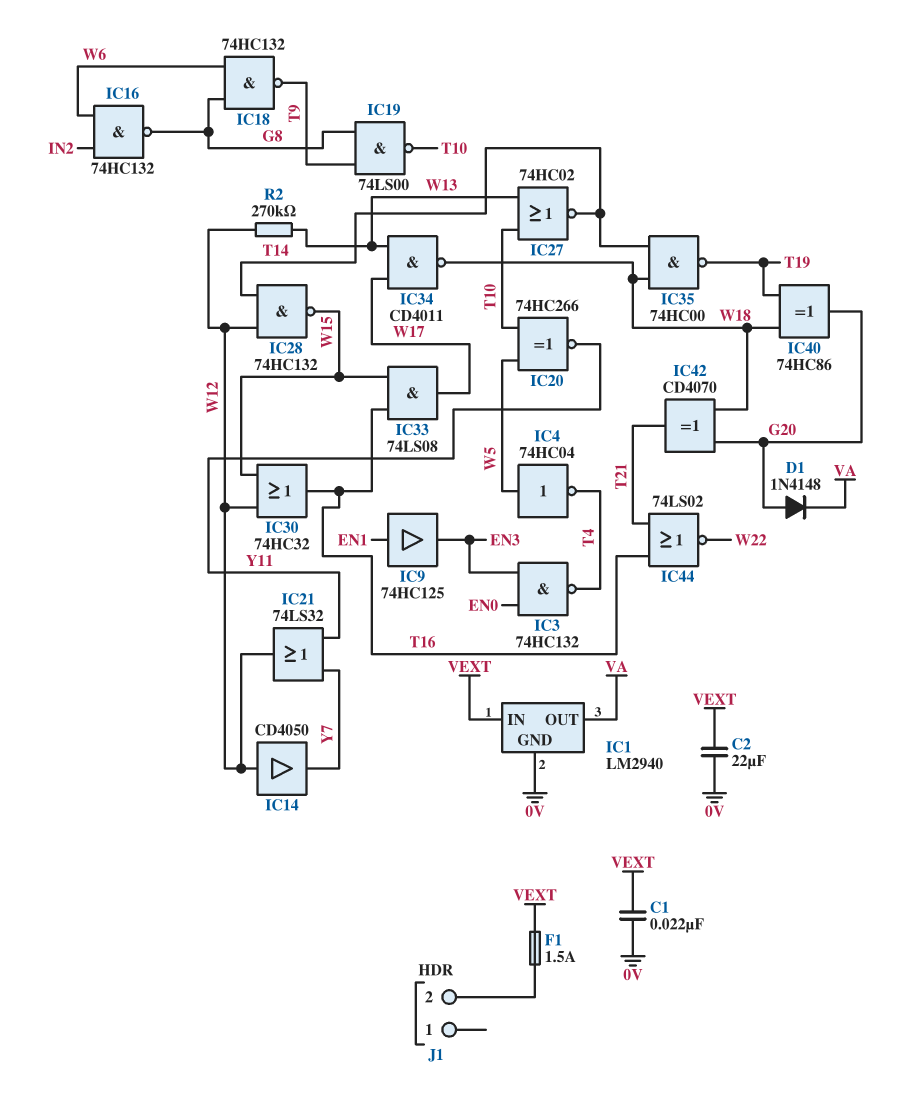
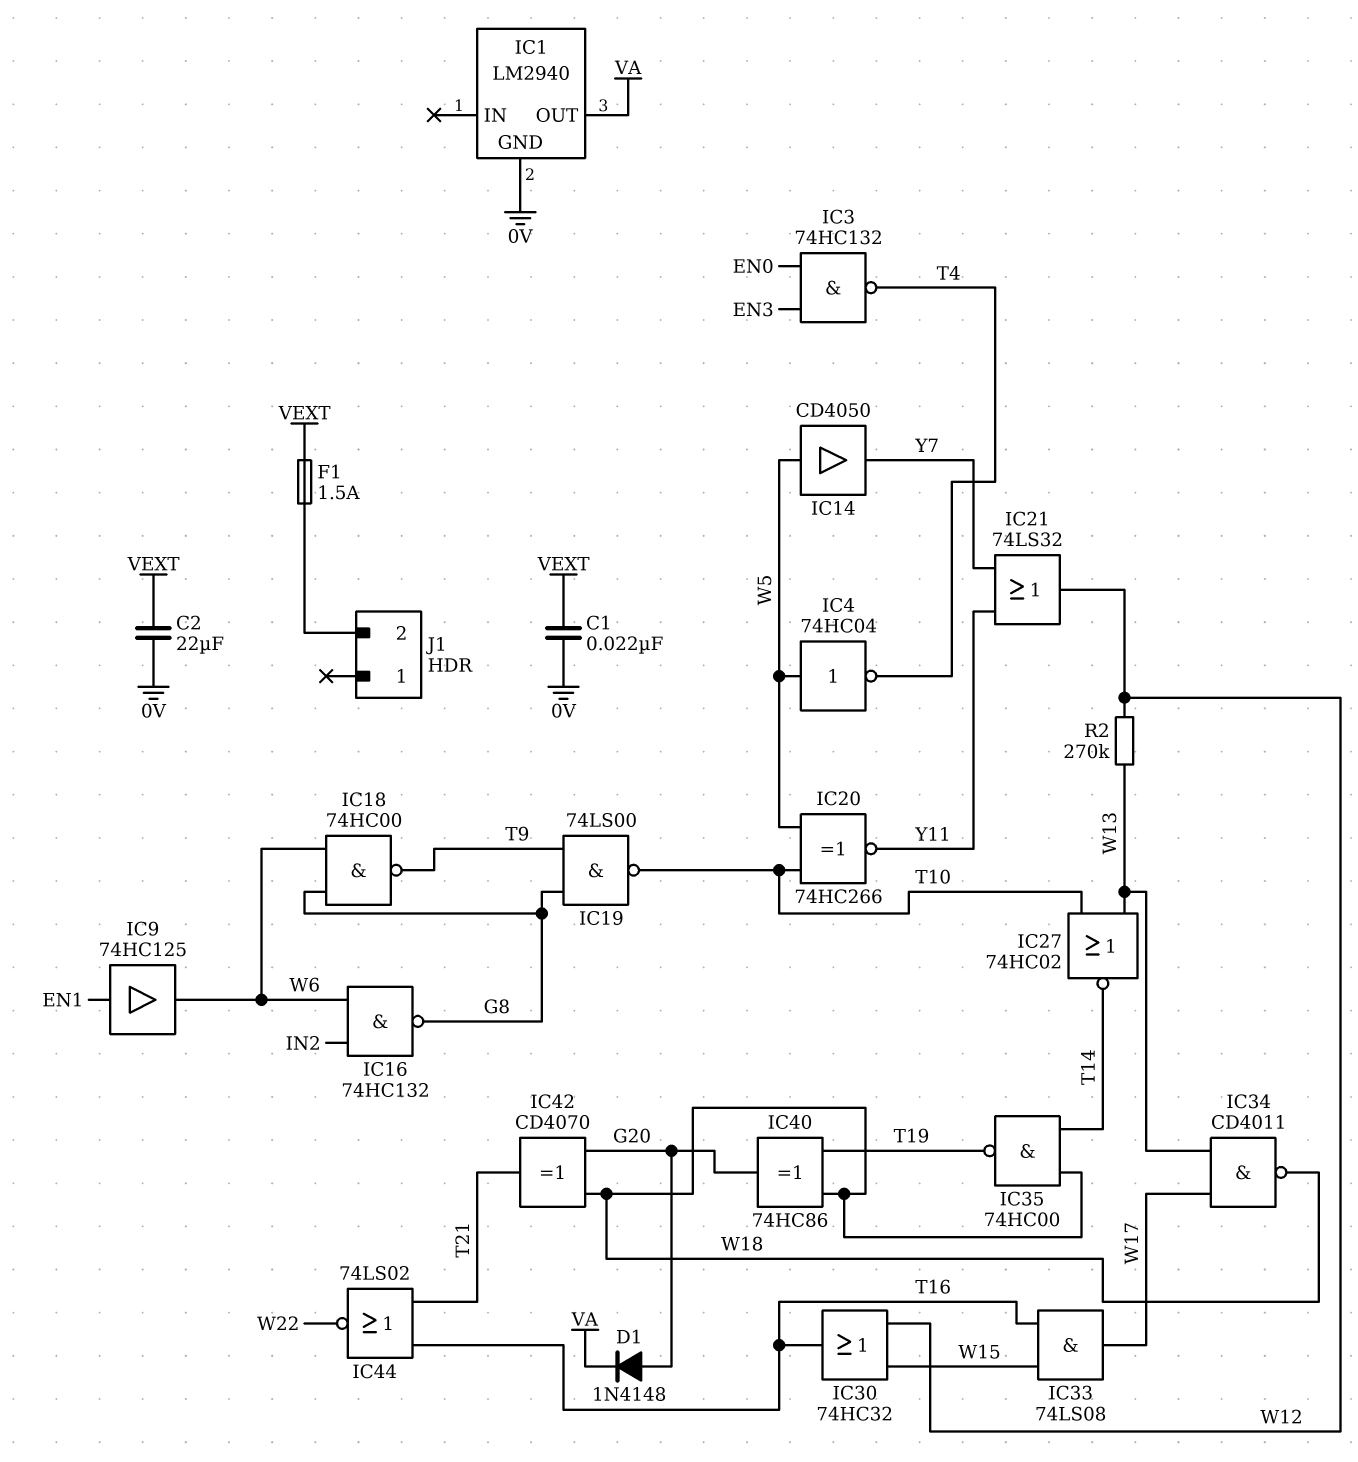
IC1 pin IN: VEXT -> none
IC9: buffer 74HC125 (in EN1, out EN3) -> buffer 74HC125 (in EN1, out W6)
IC14: buffer CD4050 (in W12, out Y7) -> buffer CD4050 (in W5, out Y7)
IC18: NAND 74HC132 (in G8, in W6, out T9) -> NAND 74HC00 (in G8, in W6, out T9)
IC28: NAND 74HC132 (in T14, in W12, out W15) -> none

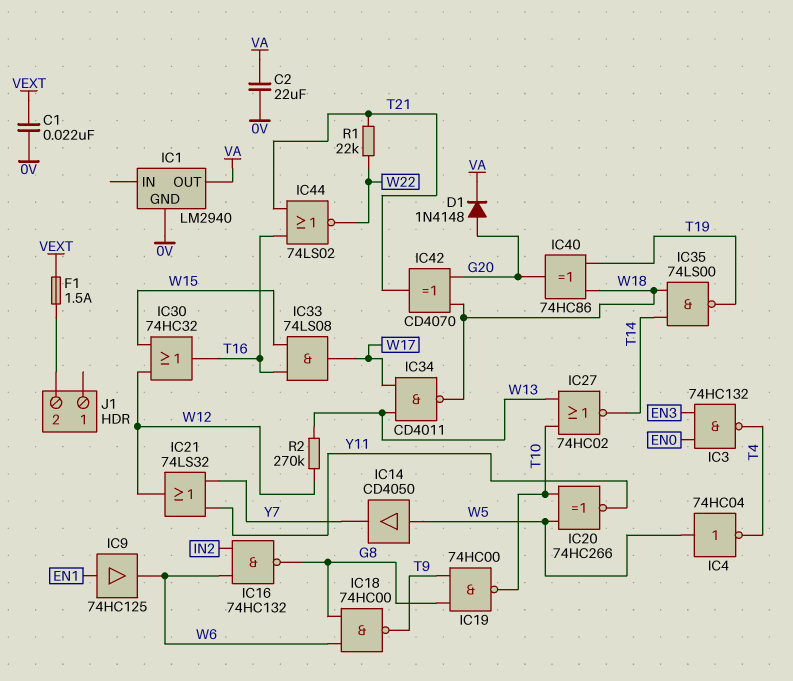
C2: 22uF (0V, VEXT) -> 22uF (0V, VA)
IC19: NAND 74LS00 (in G8, in T9, out T10) -> NAND 74HC00 (in G8, in T9, out T10)
IC35: NAND 74HC00 (in T14, in W18, out T19) -> NAND 74LS00 (in T14, in W18, out T19)
R1: none -> 22k (T21, W22)

